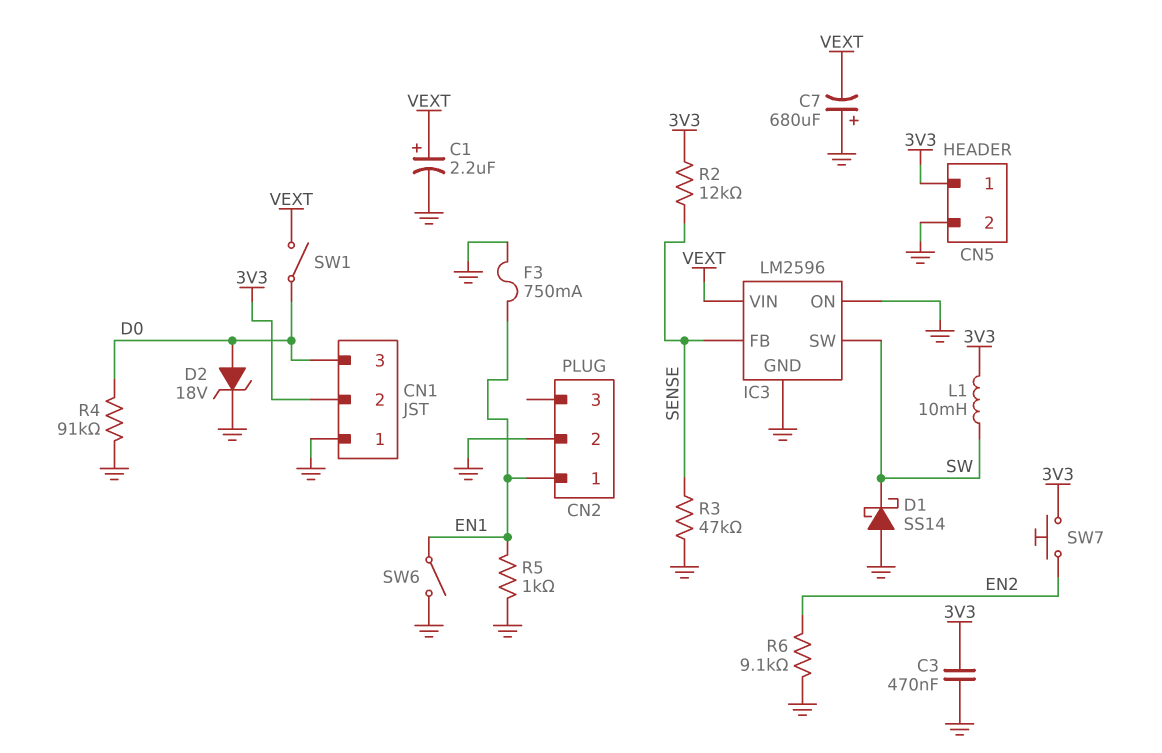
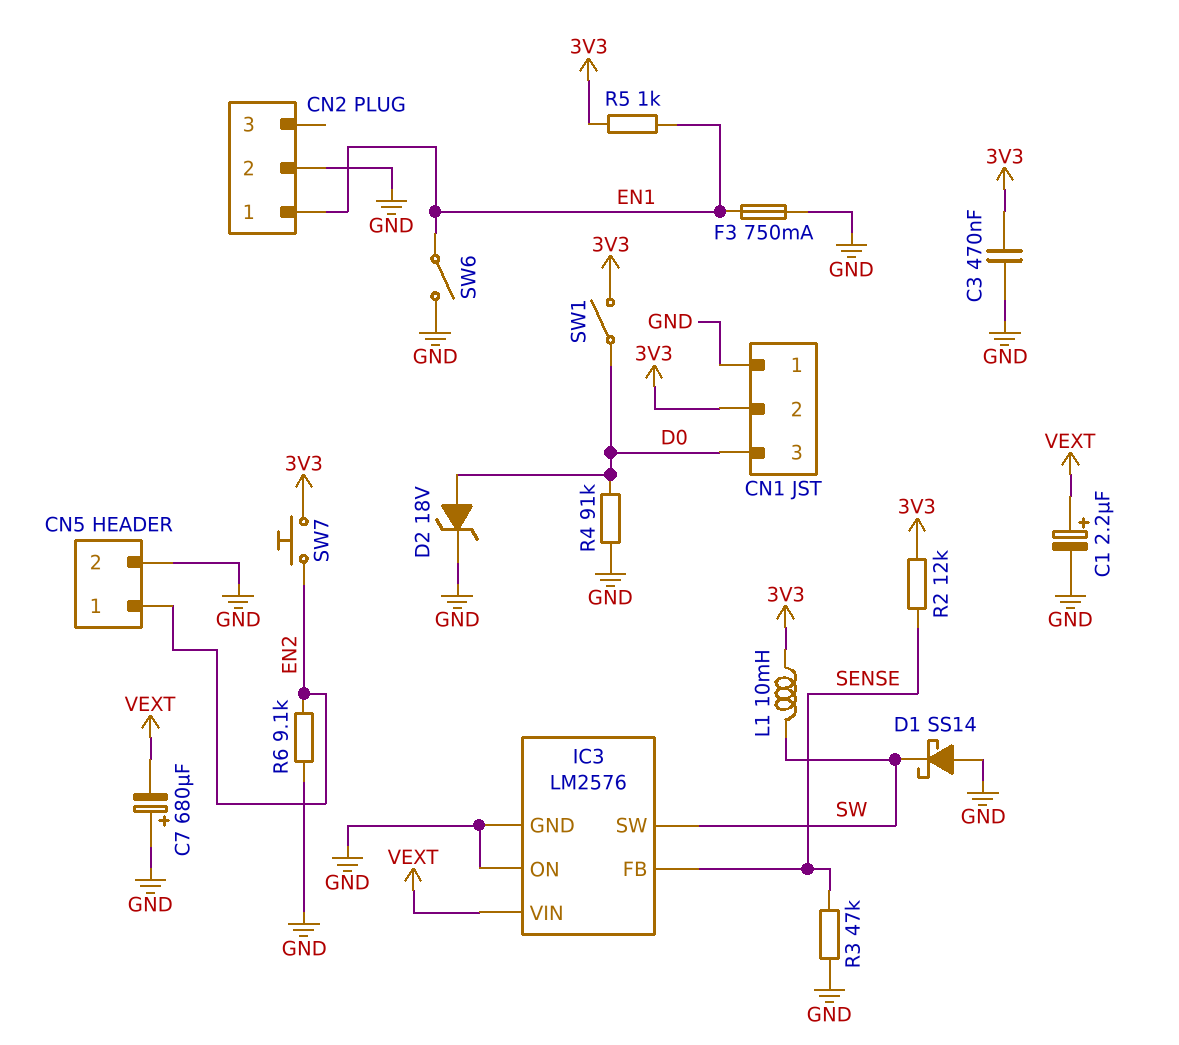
CN5 pin 1: 3V3 -> EN2
IC3: LM2596 -> LM2576
R5: 1k (EN1, GND) -> 1k (3V3, EN1)
SW1: switch (D0, VEXT) -> switch (3V3, D0)

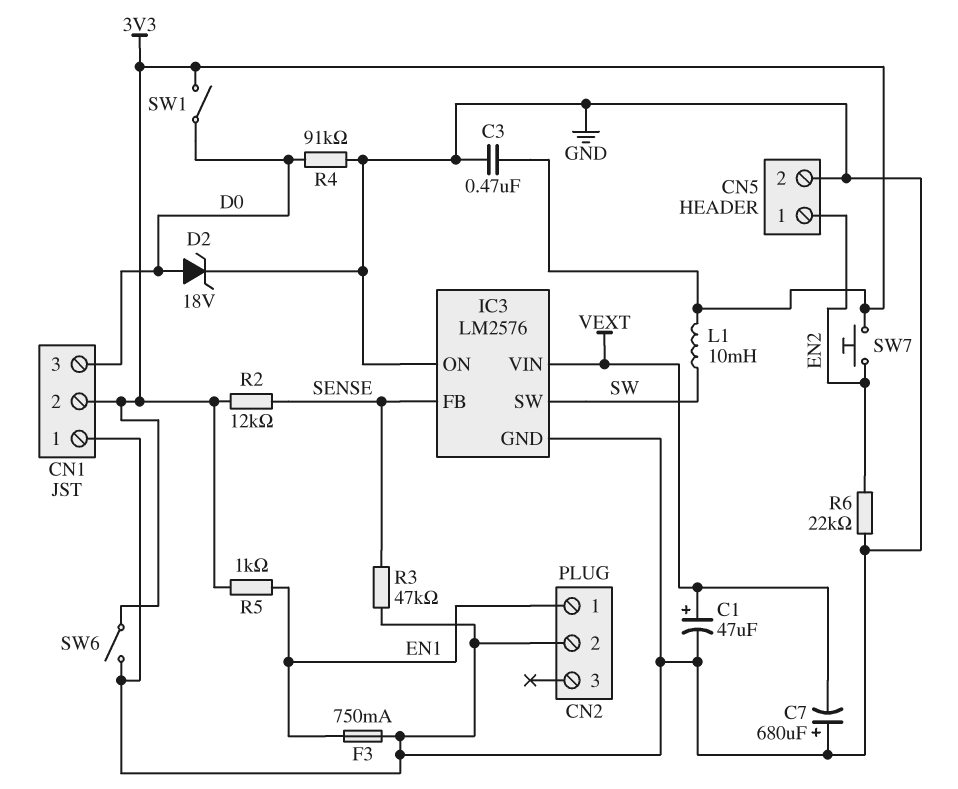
C1: 2.2uF (plus VEXT, minus GND) -> 47uF (plus VEXT, minus GND)
D1: schottky SS14 (A GND, K SW) -> none
R6: 9.1k (EN2, GND) -> 22k (EN2, GND)
SW6: switch (EN1, GND) -> switch (3V3, GND)

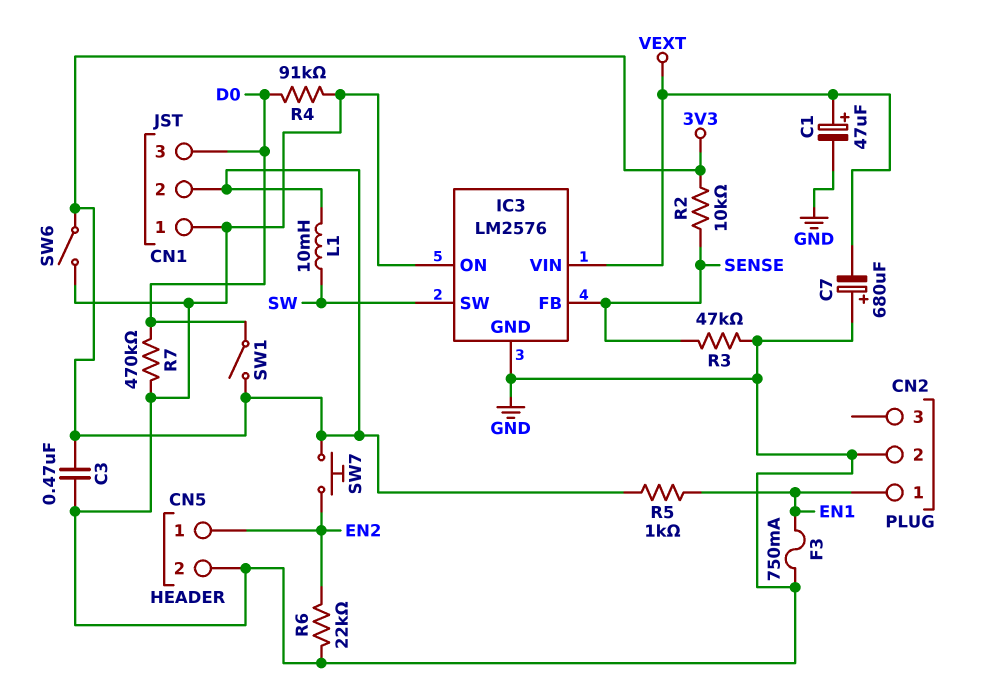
D2: zener 18V (A D0, K GND) -> none
R2: 12k (3V3, SENSE) -> 10k (3V3, SENSE)
R7: none -> 470k (D0, GND)

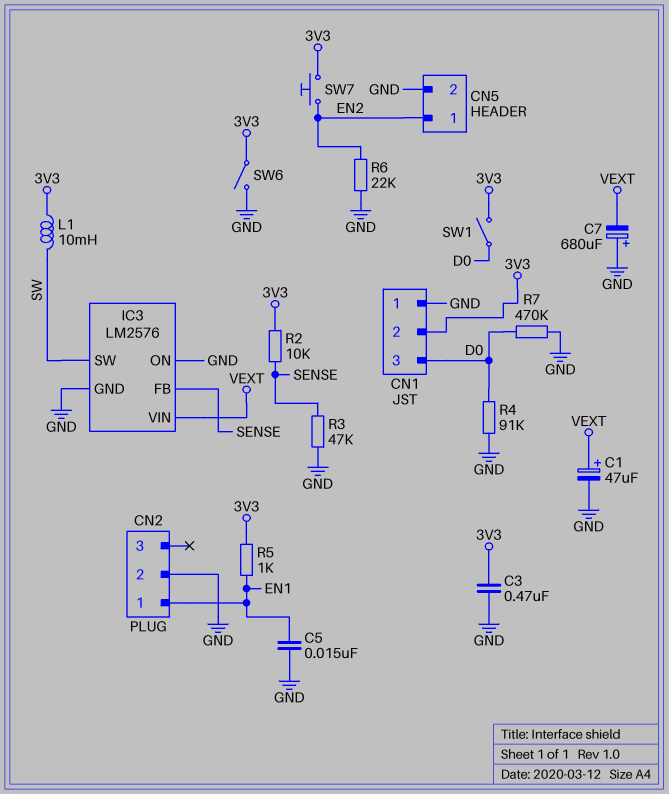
C5: none -> 15nF (EN1, GND)
F3: 750mA (EN1, GND) -> none

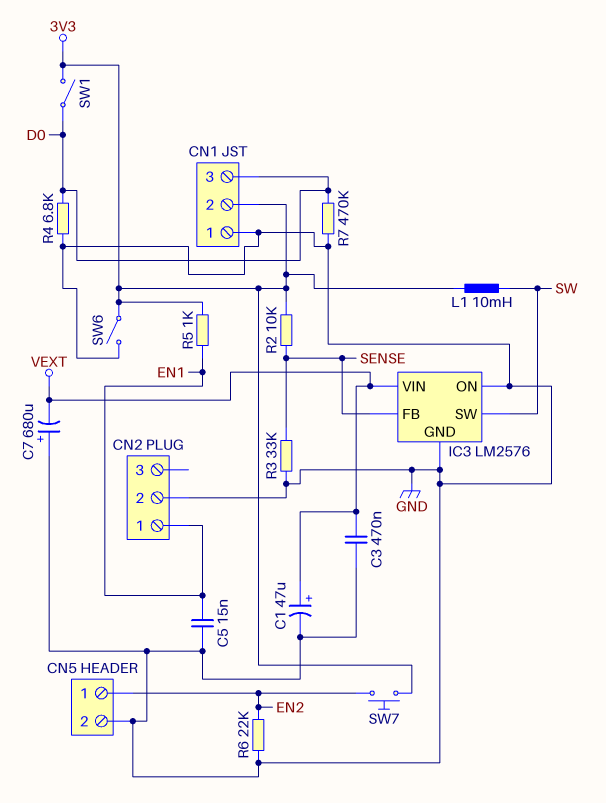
C3: 470nF (3V3, GND) -> 470nF (GND, VEXT)
R3: 47k (GND, SENSE) -> 33k (GND, SENSE)
R4: 91k (D0, GND) -> 6.8k (D0, GND)

